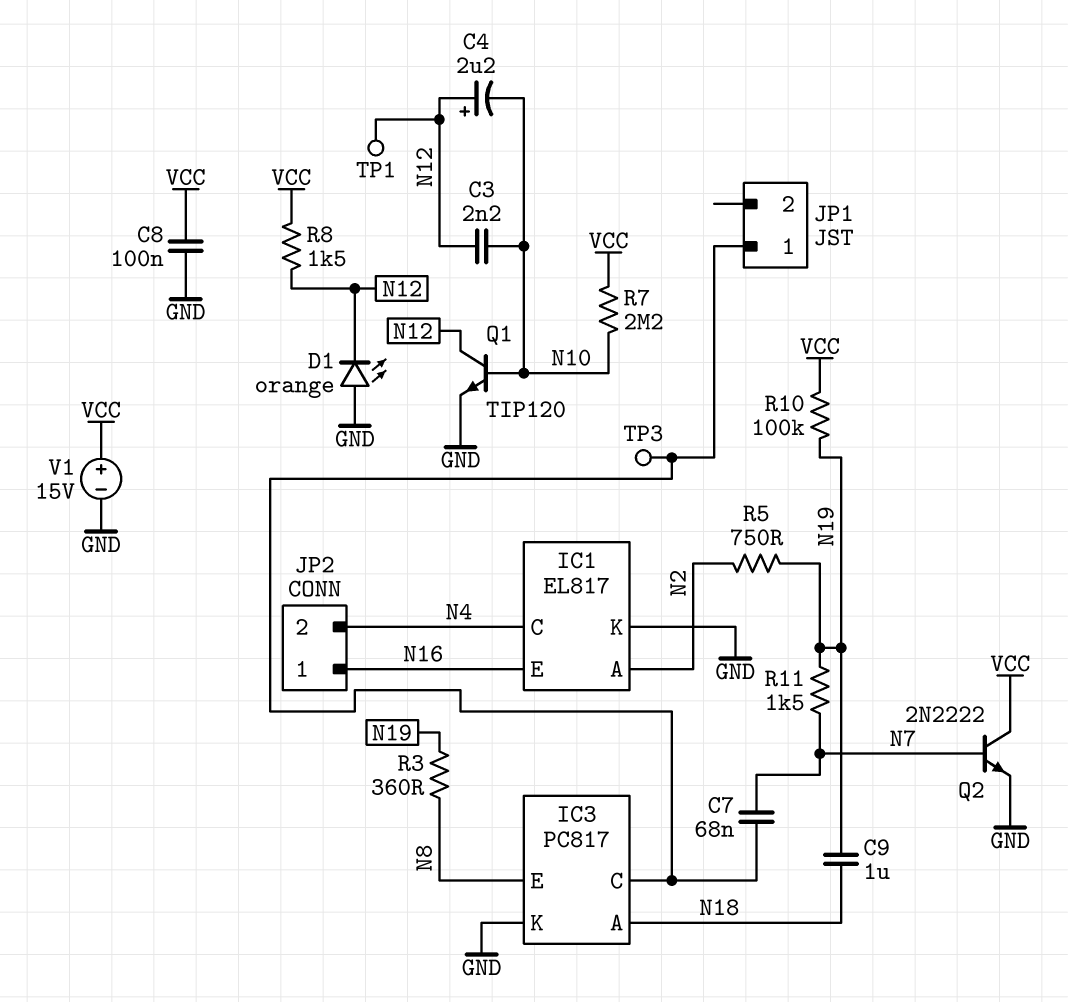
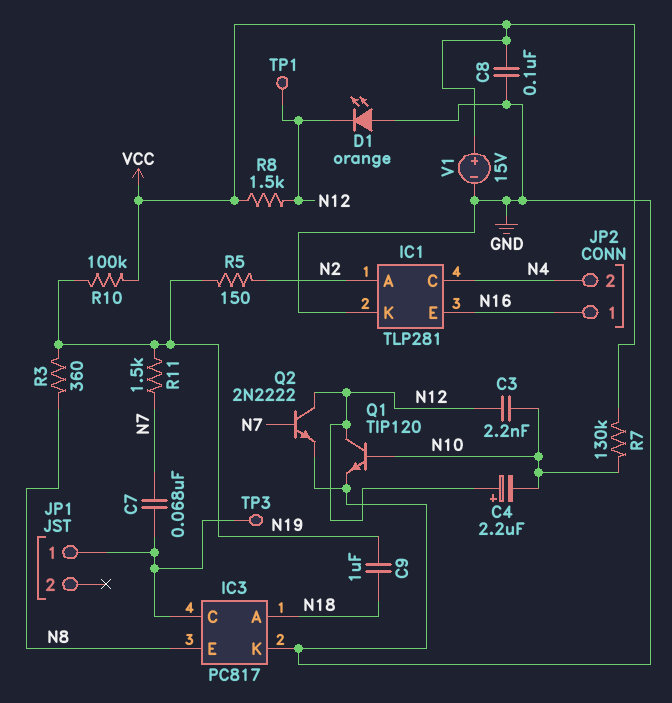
IC1: EL817 -> TLP281
Q2: NPN 2N2222 (B N7, C VCC, E GND) -> NPN 2N2222 (B N7, C N12, E GND)
R5: 750 (N2, N19) -> 150 (N2, N19)
R7: 2.2M (N10, VCC) -> 130k (N10, VCC)

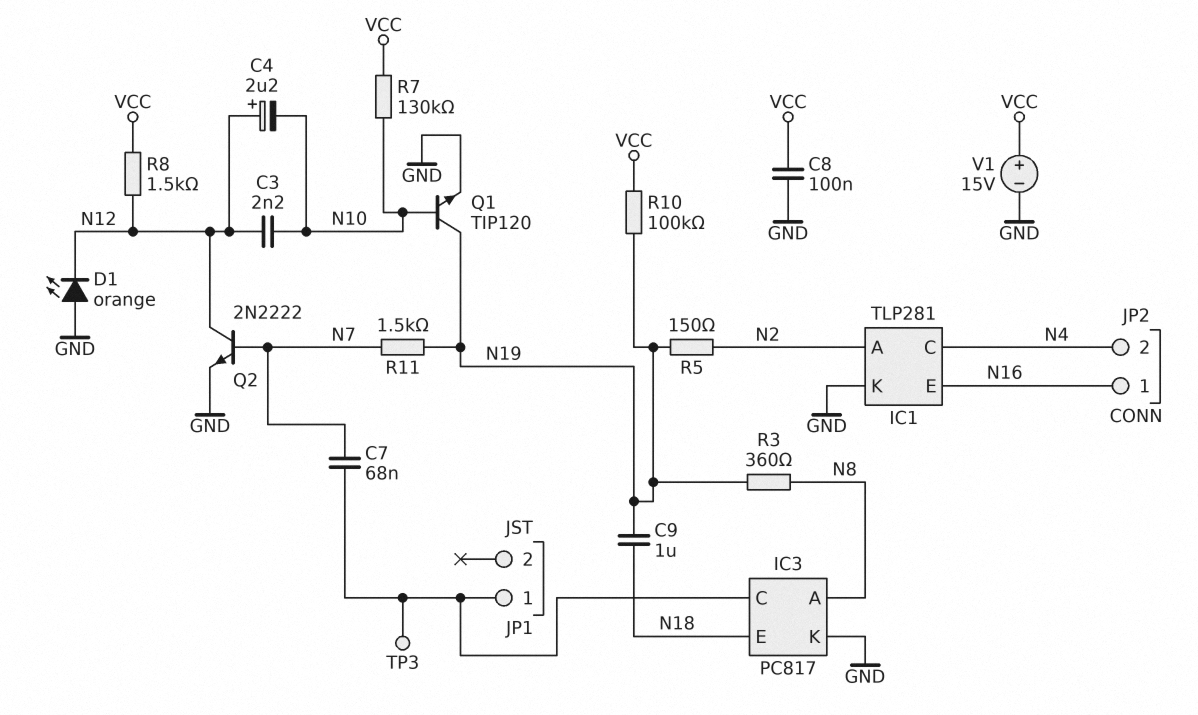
IC3 pin A: N18 -> N8
IC3 pin E: N8 -> N18
Q1: NPN TIP120 (B N10, C N12, E GND) -> NPN TIP120 (B N10, C N19, E GND)
TP1: test point (N12) -> none

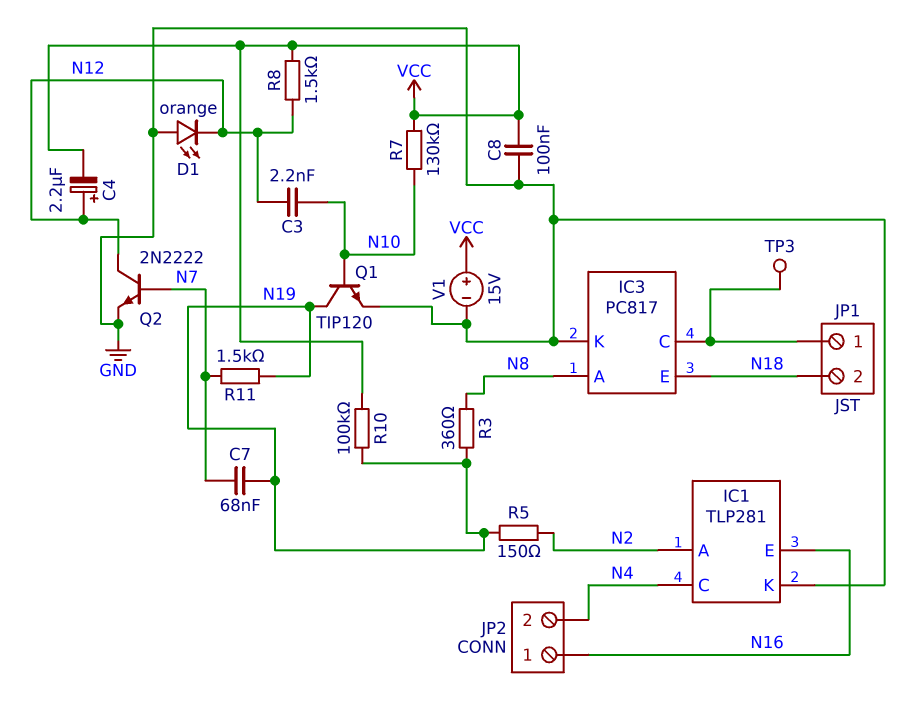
C4: 2.2uF (plus N12, minus N10) -> 2.2uF (plus N12, minus VCC)
C7: 68nF (IC3/C, N7) -> 68nF (N7, N19)
C9: 1uF (N18, N19) -> none
JP1 pin 2: none -> N18

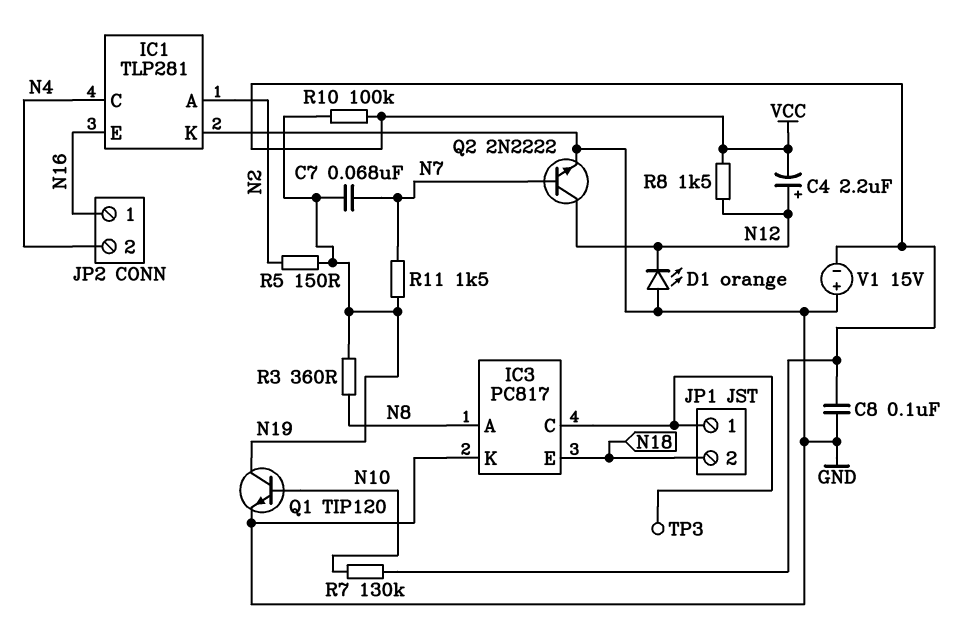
C3: 2.2nF (N10, N12) -> none
V1: 15V (plus VCC, minus GND) -> 15V (plus GND, minus VCC)

